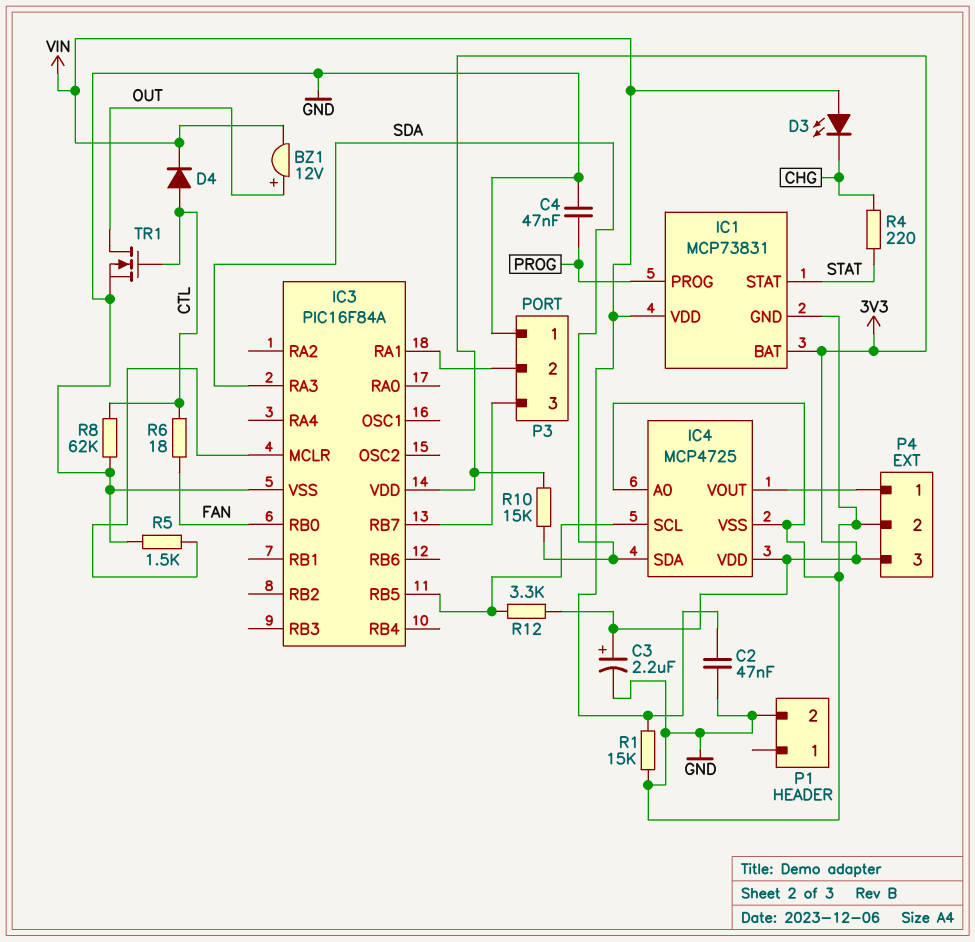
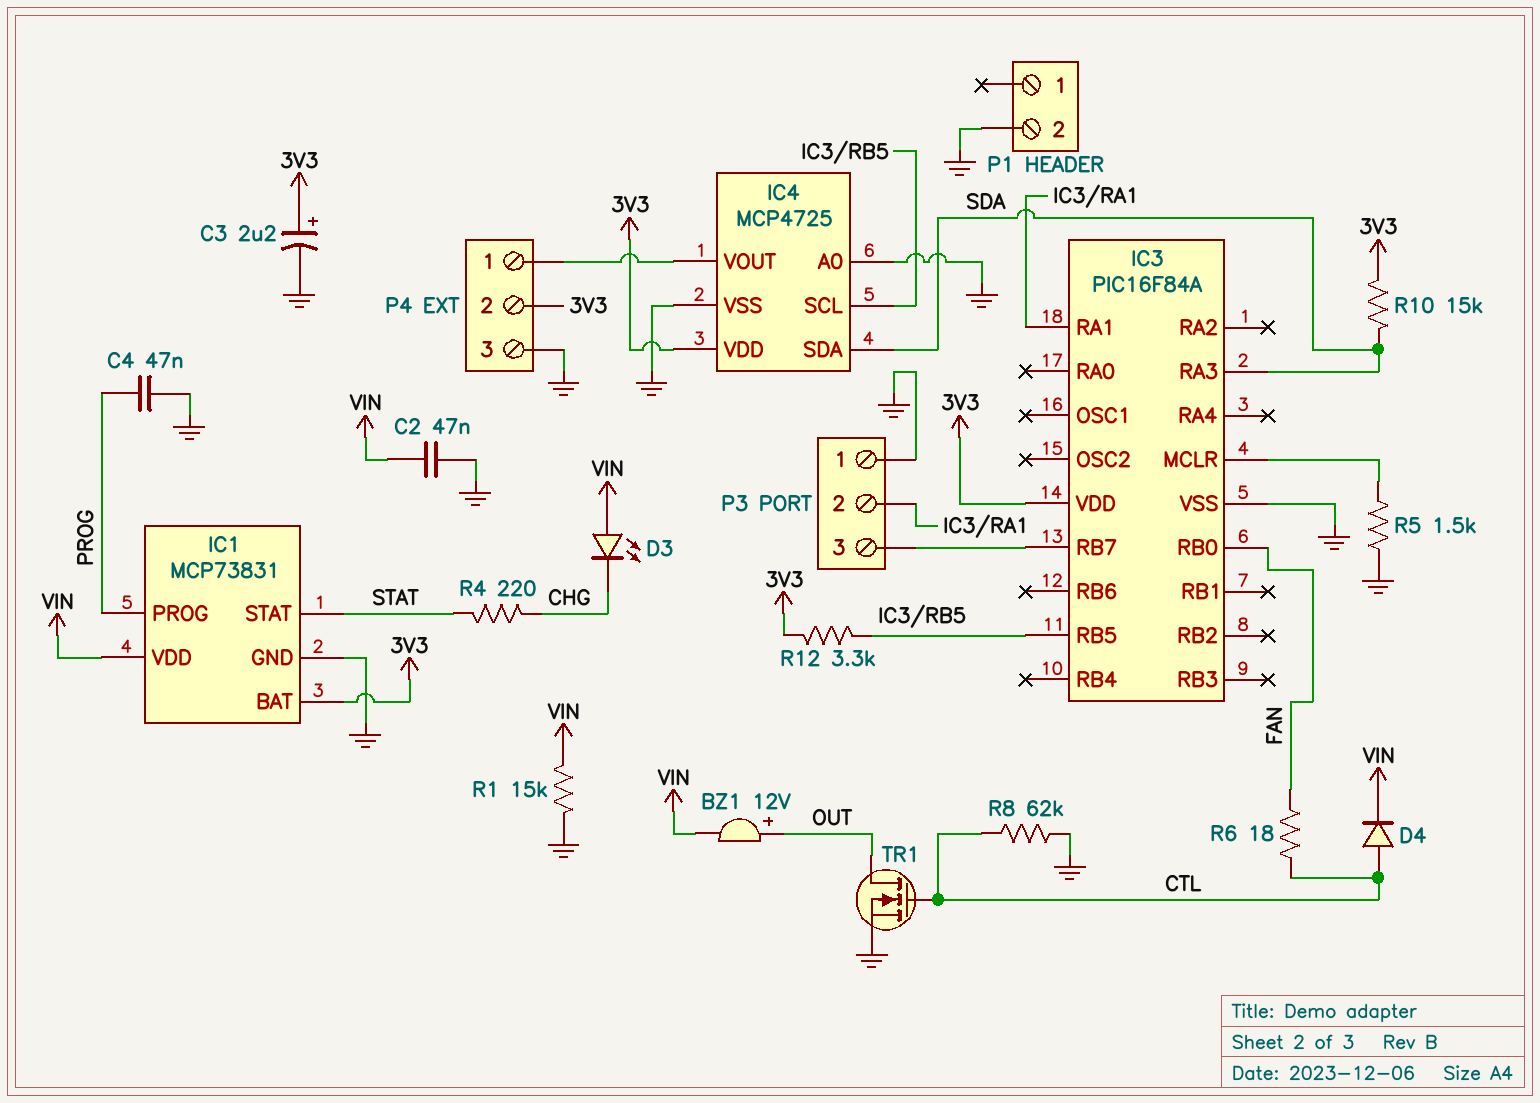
P4 pin 2: GND -> 3V3
P4 pin 3: 3V3 -> GND

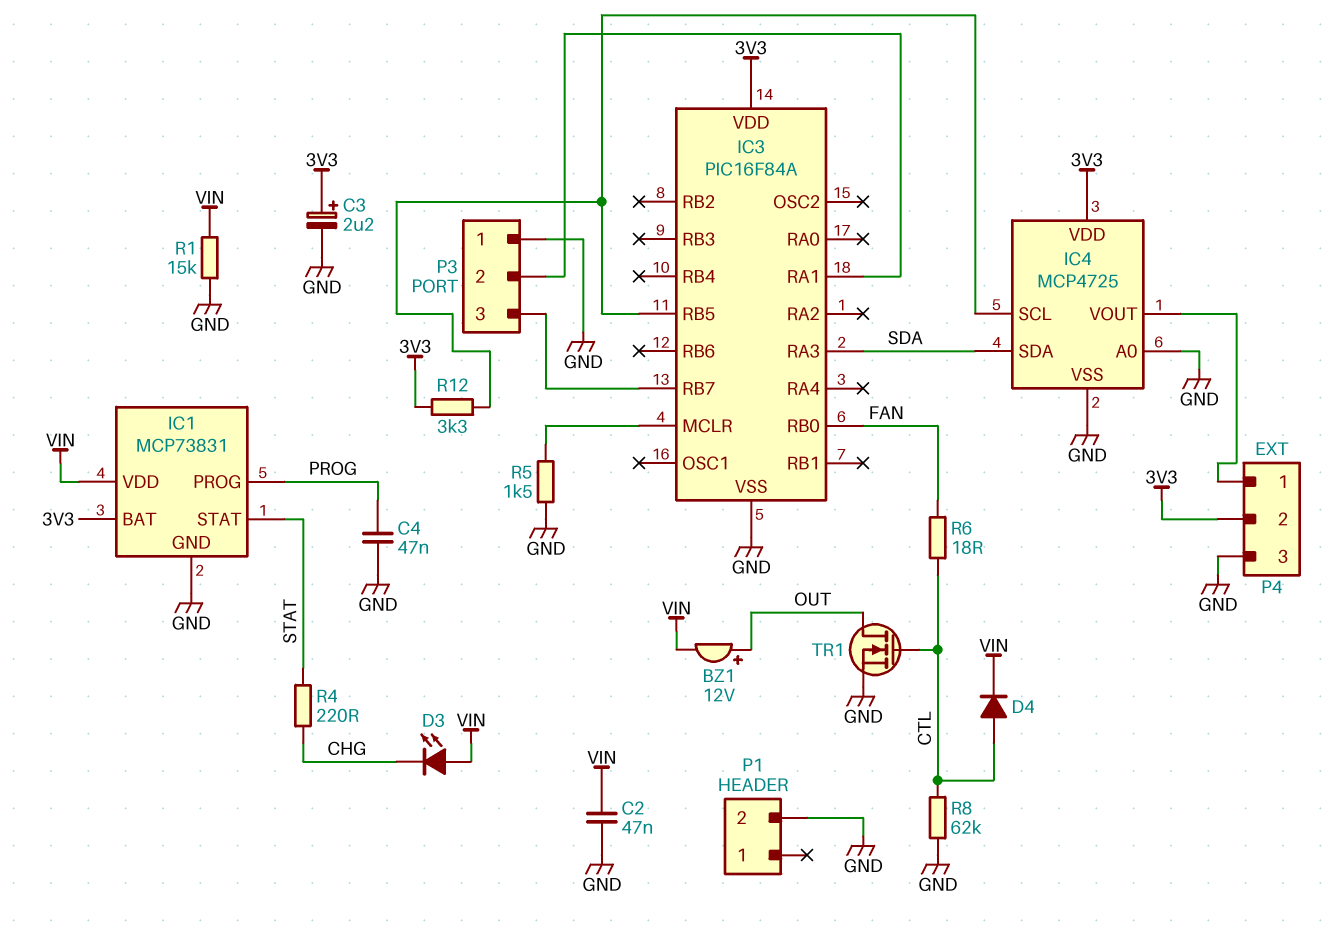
R10: 15k (3V3, SDA) -> none

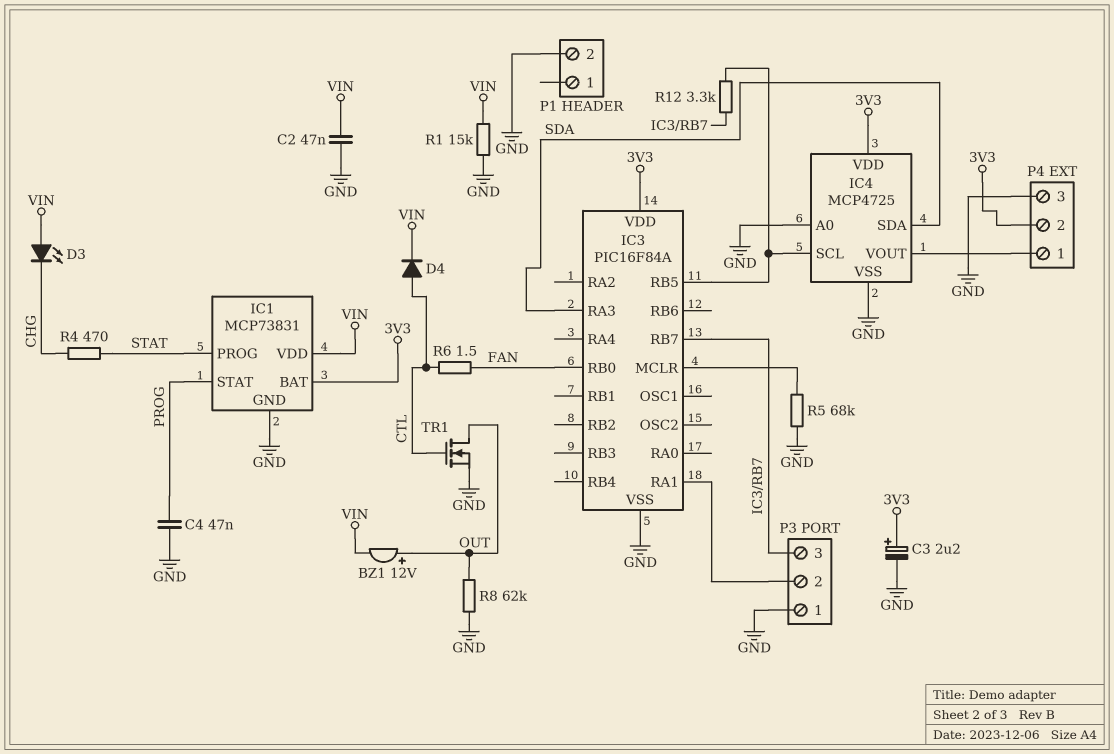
IC1 pin PROG: PROG -> STAT
IC1 pin STAT: STAT -> PROG
R4: 220 (CHG, STAT) -> 470 (CHG, STAT)
R5: 1.5k (GND, IC3/MCLR) -> 68k (GND, IC3/MCLR)
R6: 18 (CTL, FAN) -> 1.5 (CTL, FAN)
R8: 62k (CTL, GND) -> 62k (GND, OUT)
R12: 3.3k (3V3, IC3/RB5) -> 3.3k (IC3/RB5, IC3/RB7)

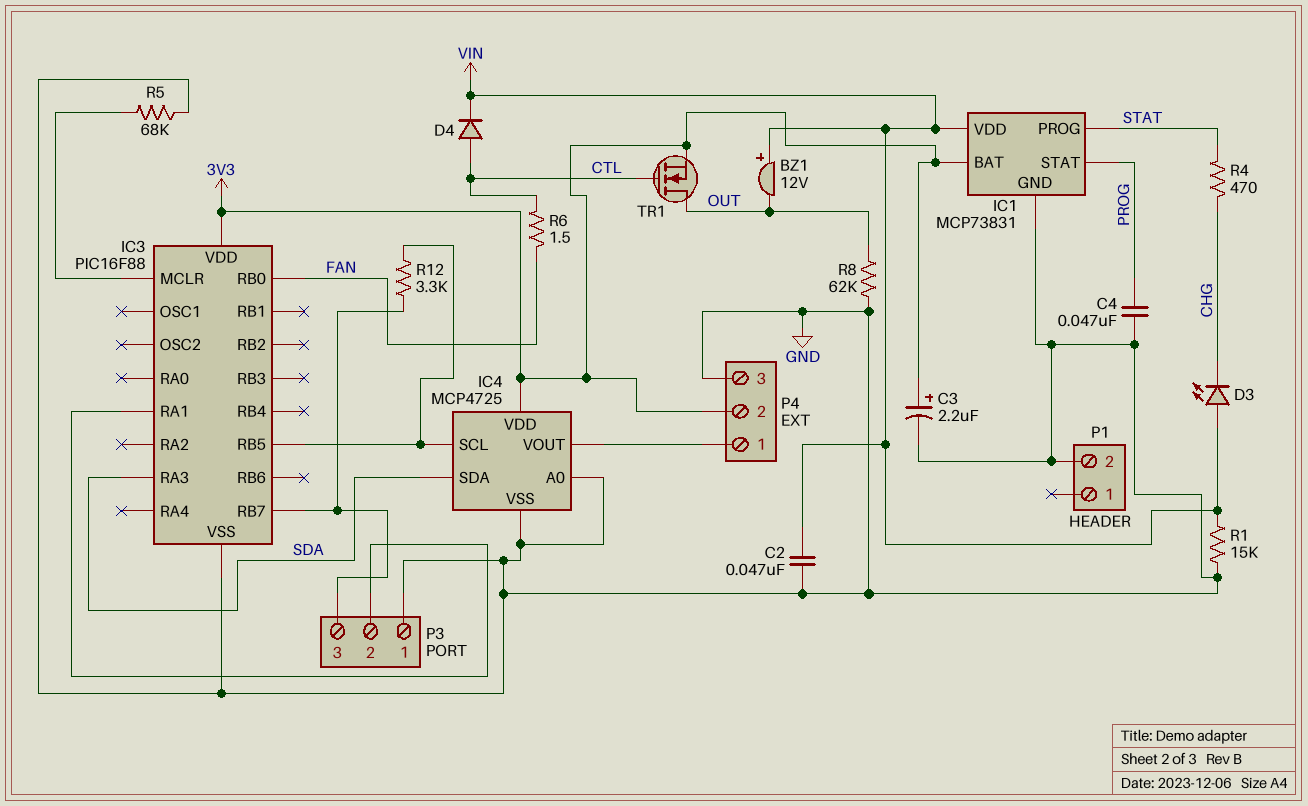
BZ1: buzzer 12V (plus OUT, minus VIN) -> buzzer 12V (plus VIN, minus OUT)
IC3: PIC16F84A -> PIC16F88
TR1: NMOS (G CTL, D OUT, S GND) -> NMOS (G CTL, D OUT, S 3V3)

